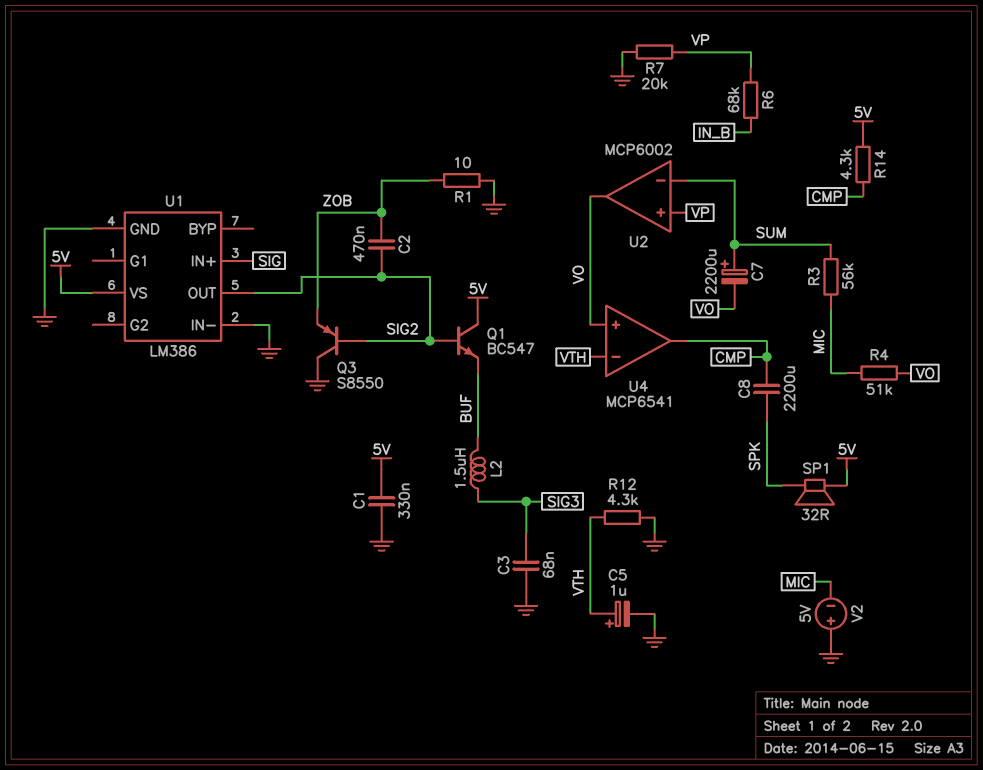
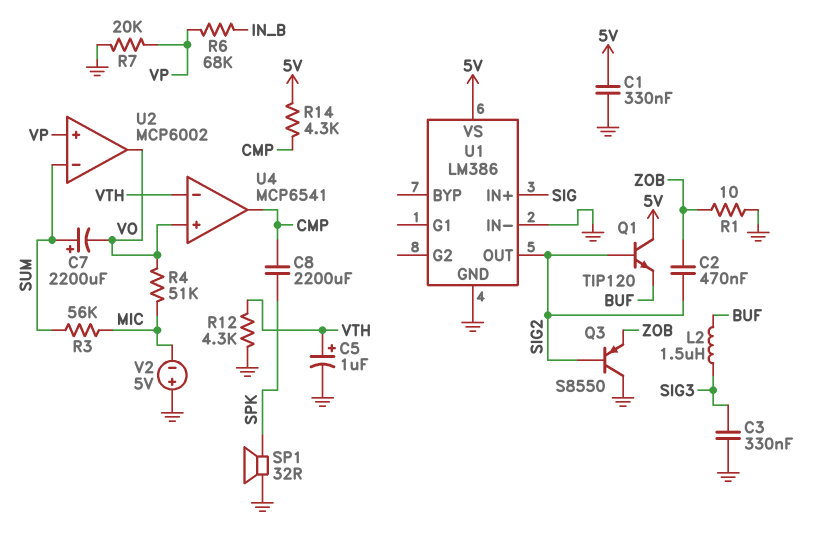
C3: 68nF (GND, SIG3) -> 330nF (GND, SIG3)
Q1: NPN BC547 (B SIG2, C 5V, E BUF) -> NPN TIP120 (B SIG2, C 5V, E BUF)
SP1: speaker 32R (5V, SPK) -> speaker 32R (GND, SPK)

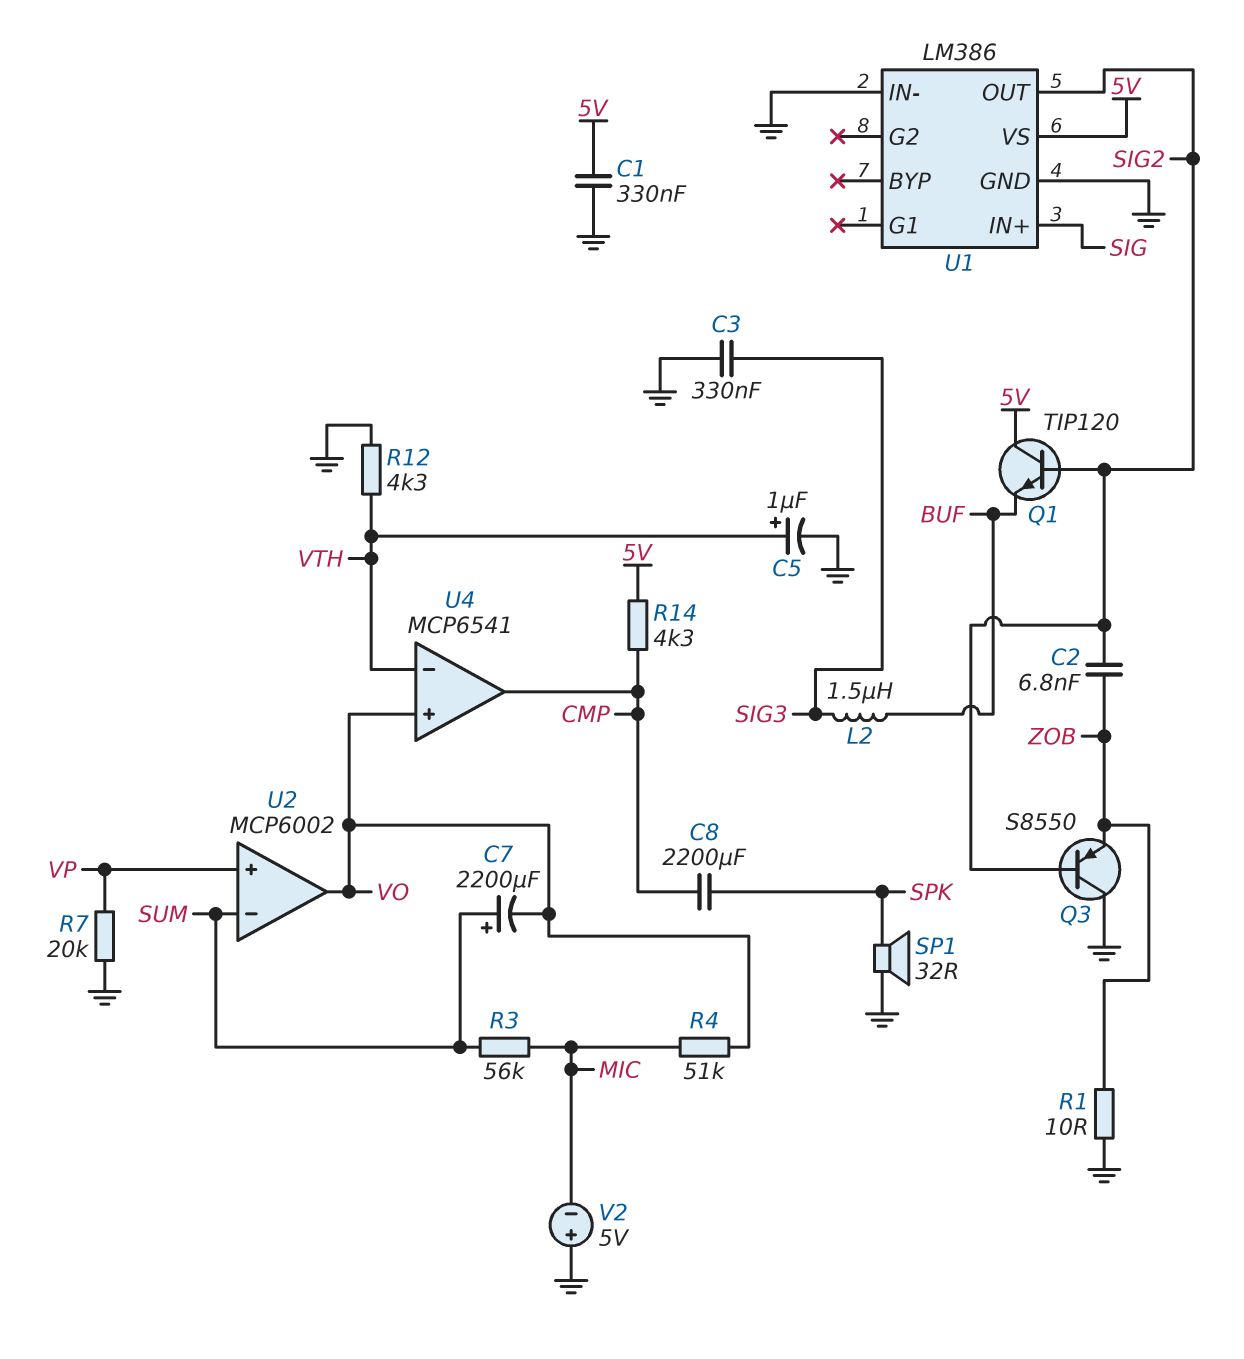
C2: 470nF (SIG2, ZOB) -> 6.8nF (SIG2, ZOB)
R6: 68k (IN_B, VP) -> none

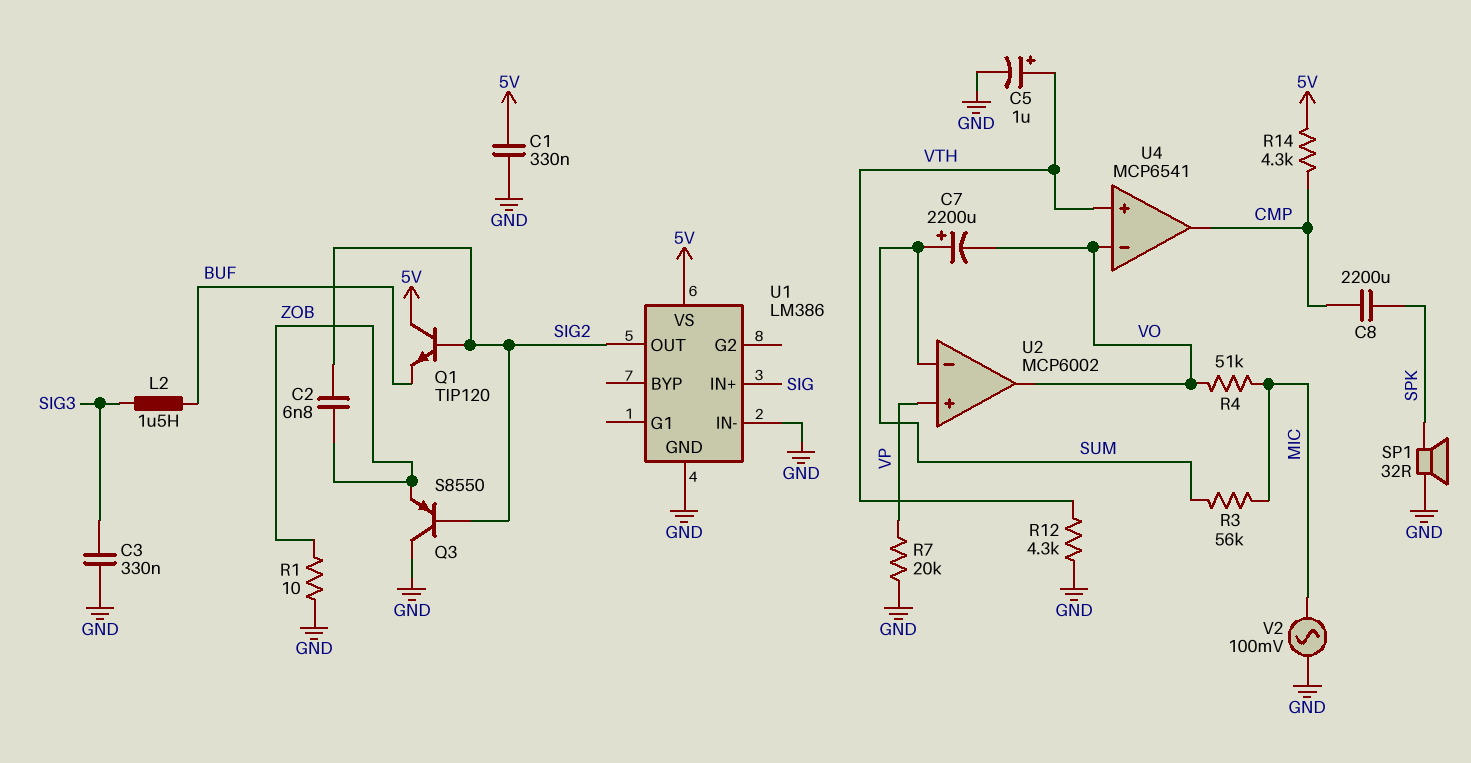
U4 pin in+: VO -> VTH
U4 pin in-: VTH -> VO
V2: 5V (plus GND, minus MIC) -> AC 100mV (GND, MIC)

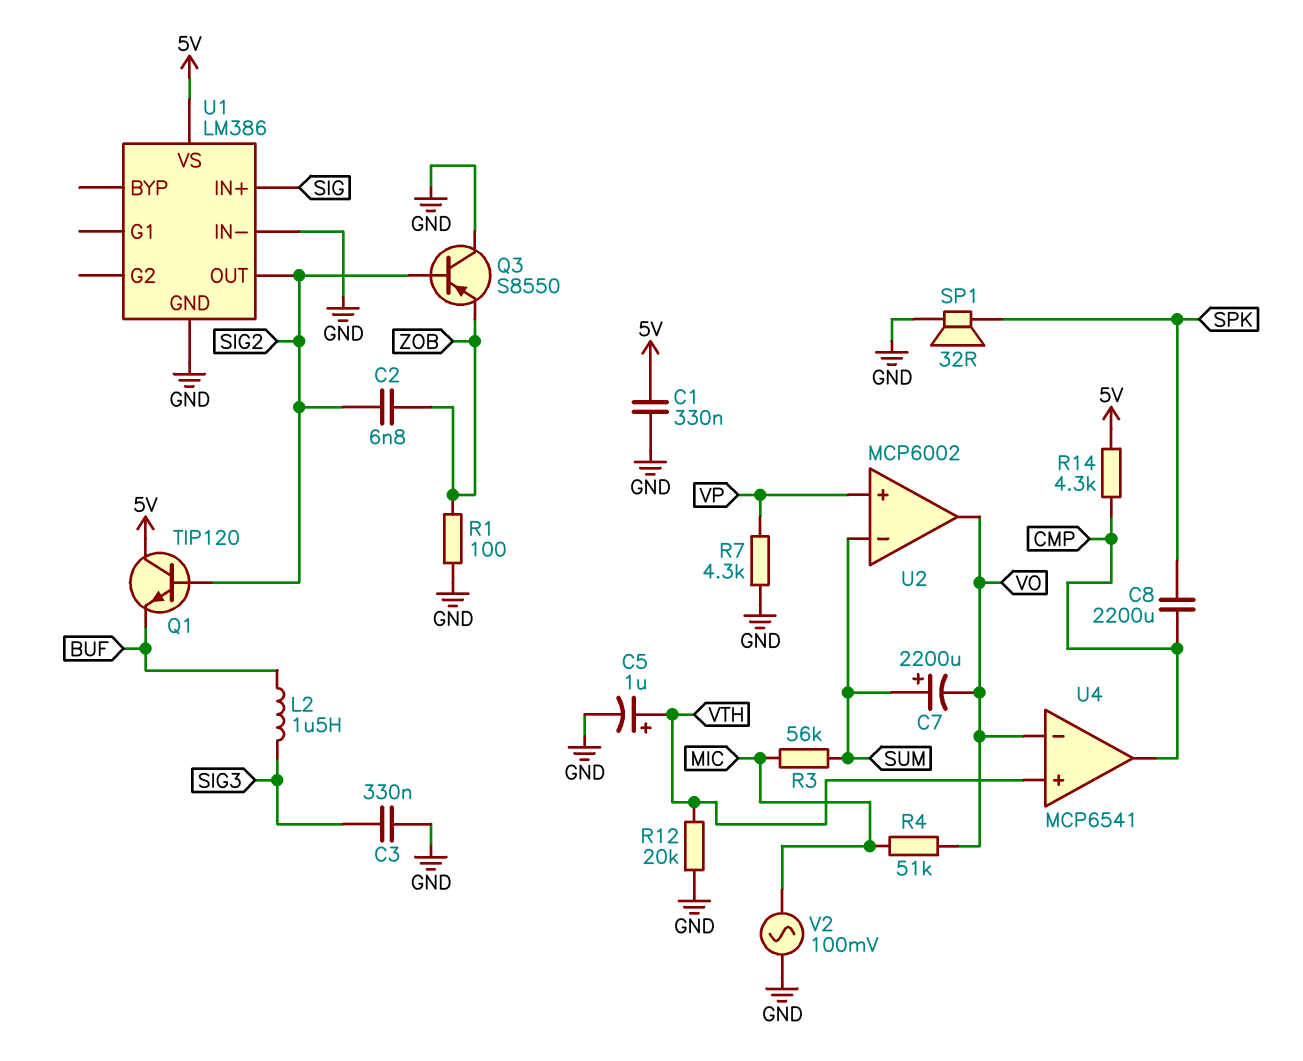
R1: 10 (GND, ZOB) -> 100 (GND, ZOB)
R7: 20k (GND, VP) -> 4.3k (GND, VP)
R12: 4.3k (GND, VTH) -> 20k (GND, VTH)

